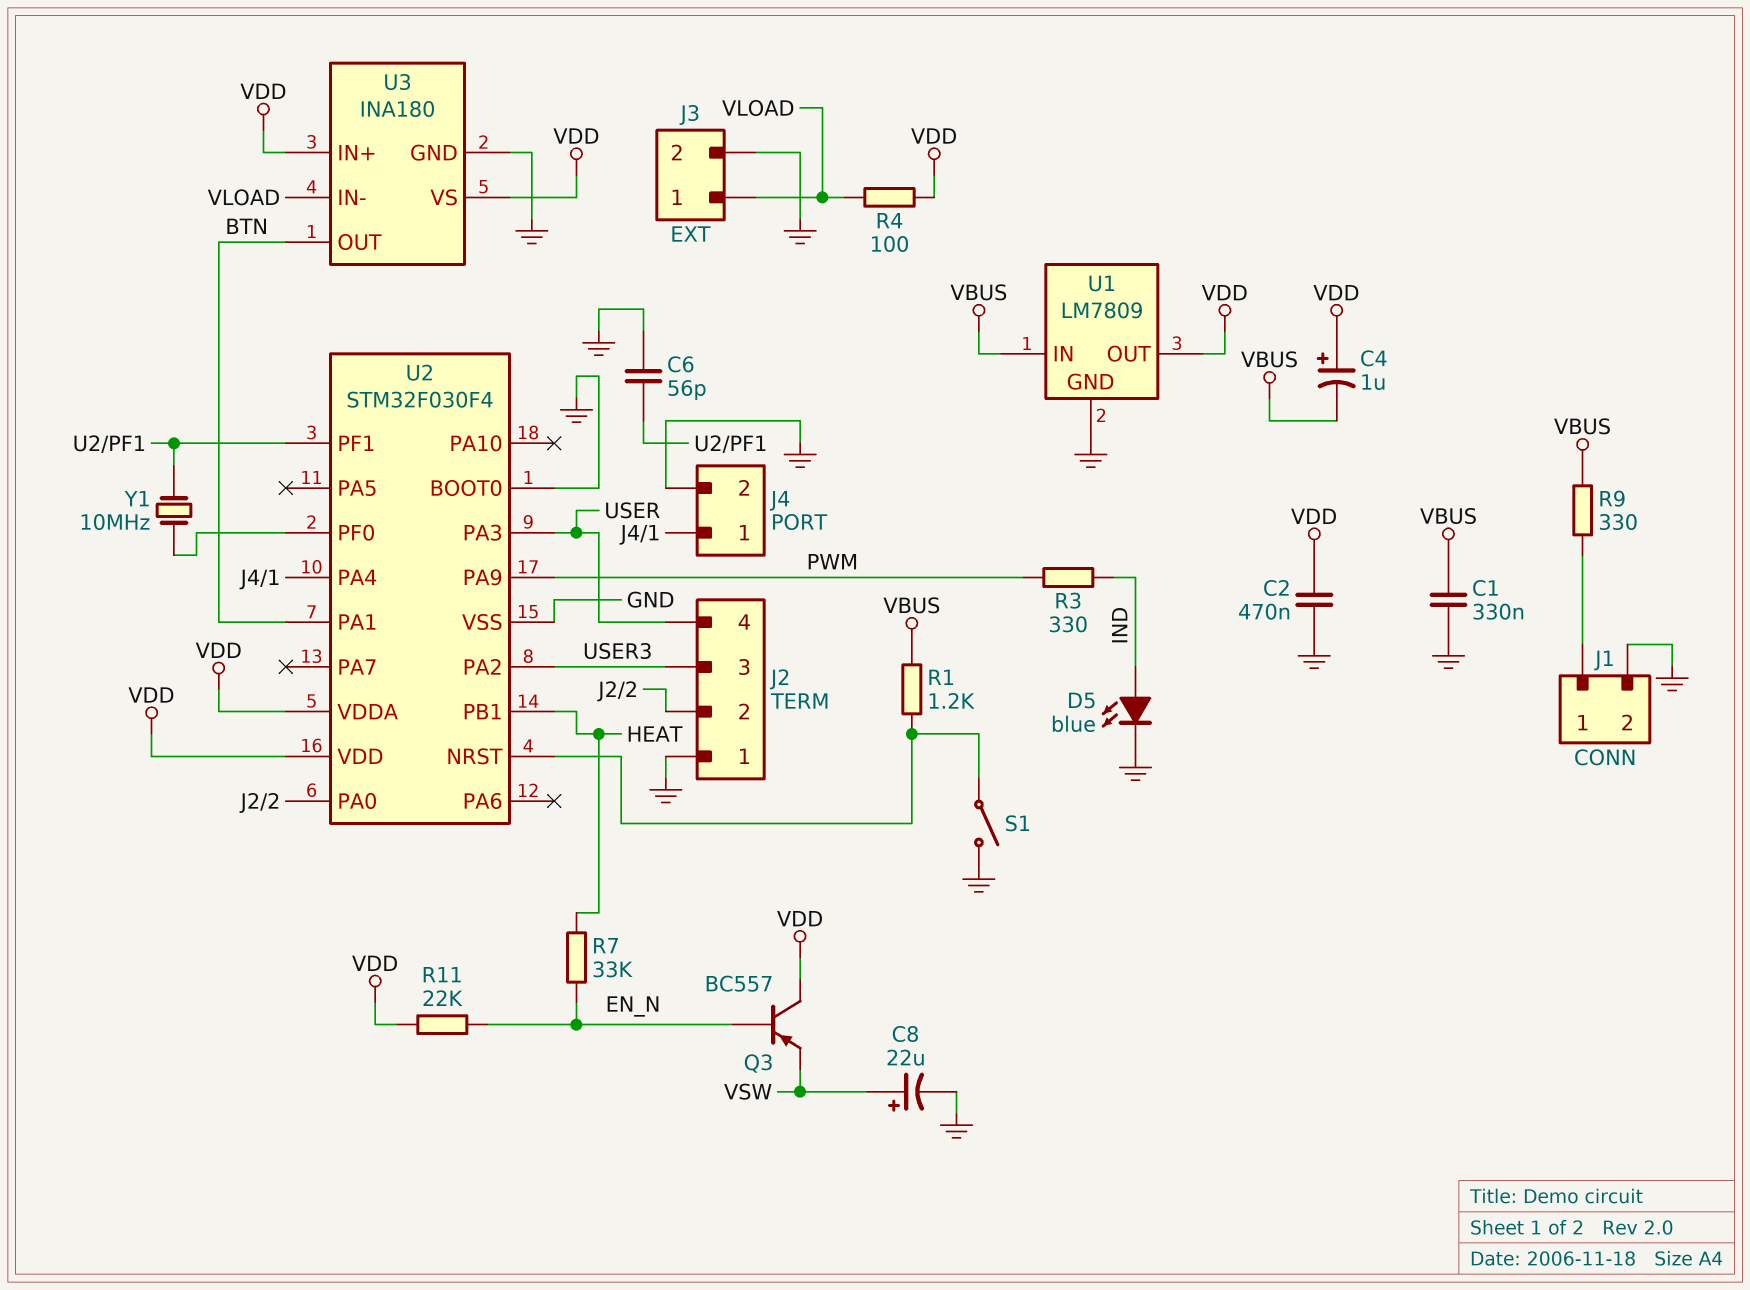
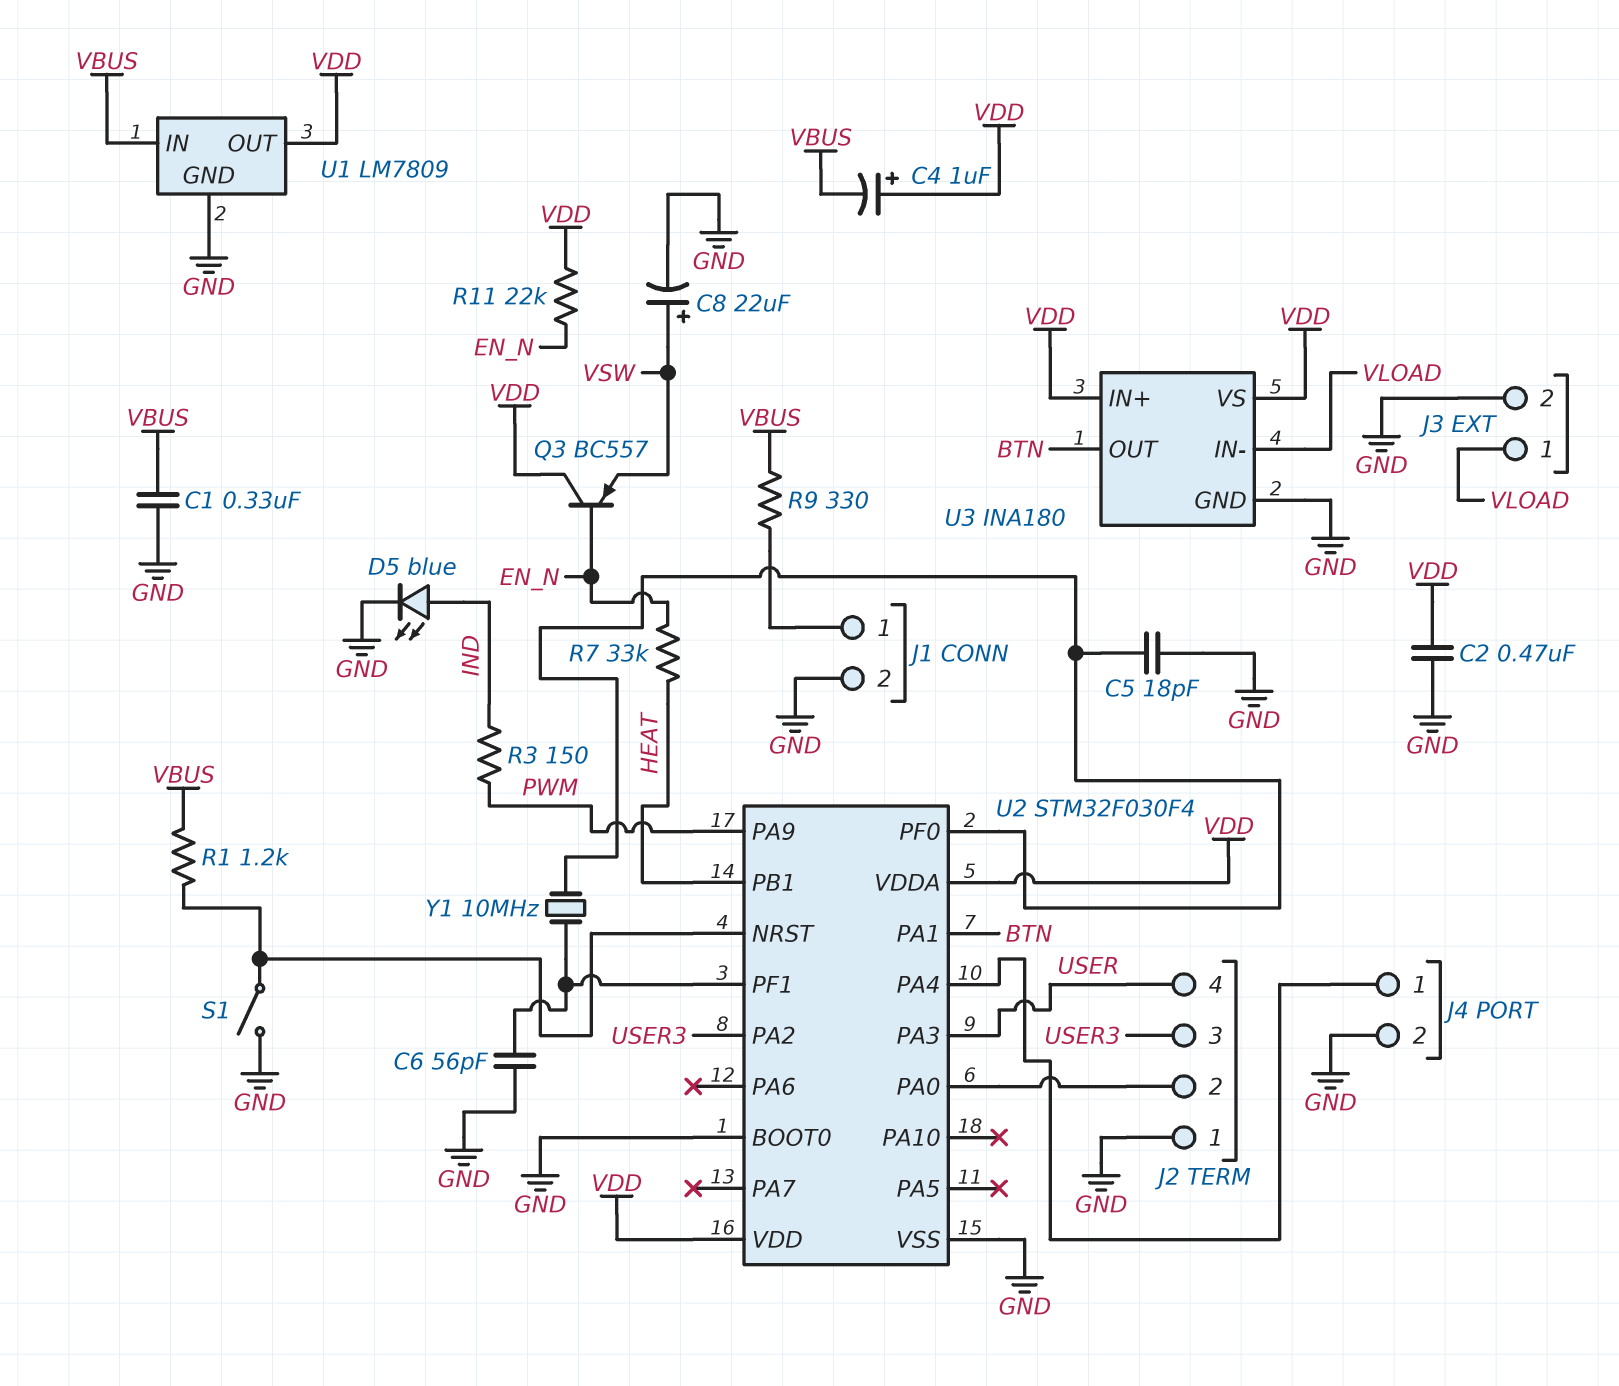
C5: none -> 18pF (GND, U2/PF0)
R3: 330 (IND, PWM) -> 150 (IND, PWM)
R4: 100 (VDD, VLOAD) -> none

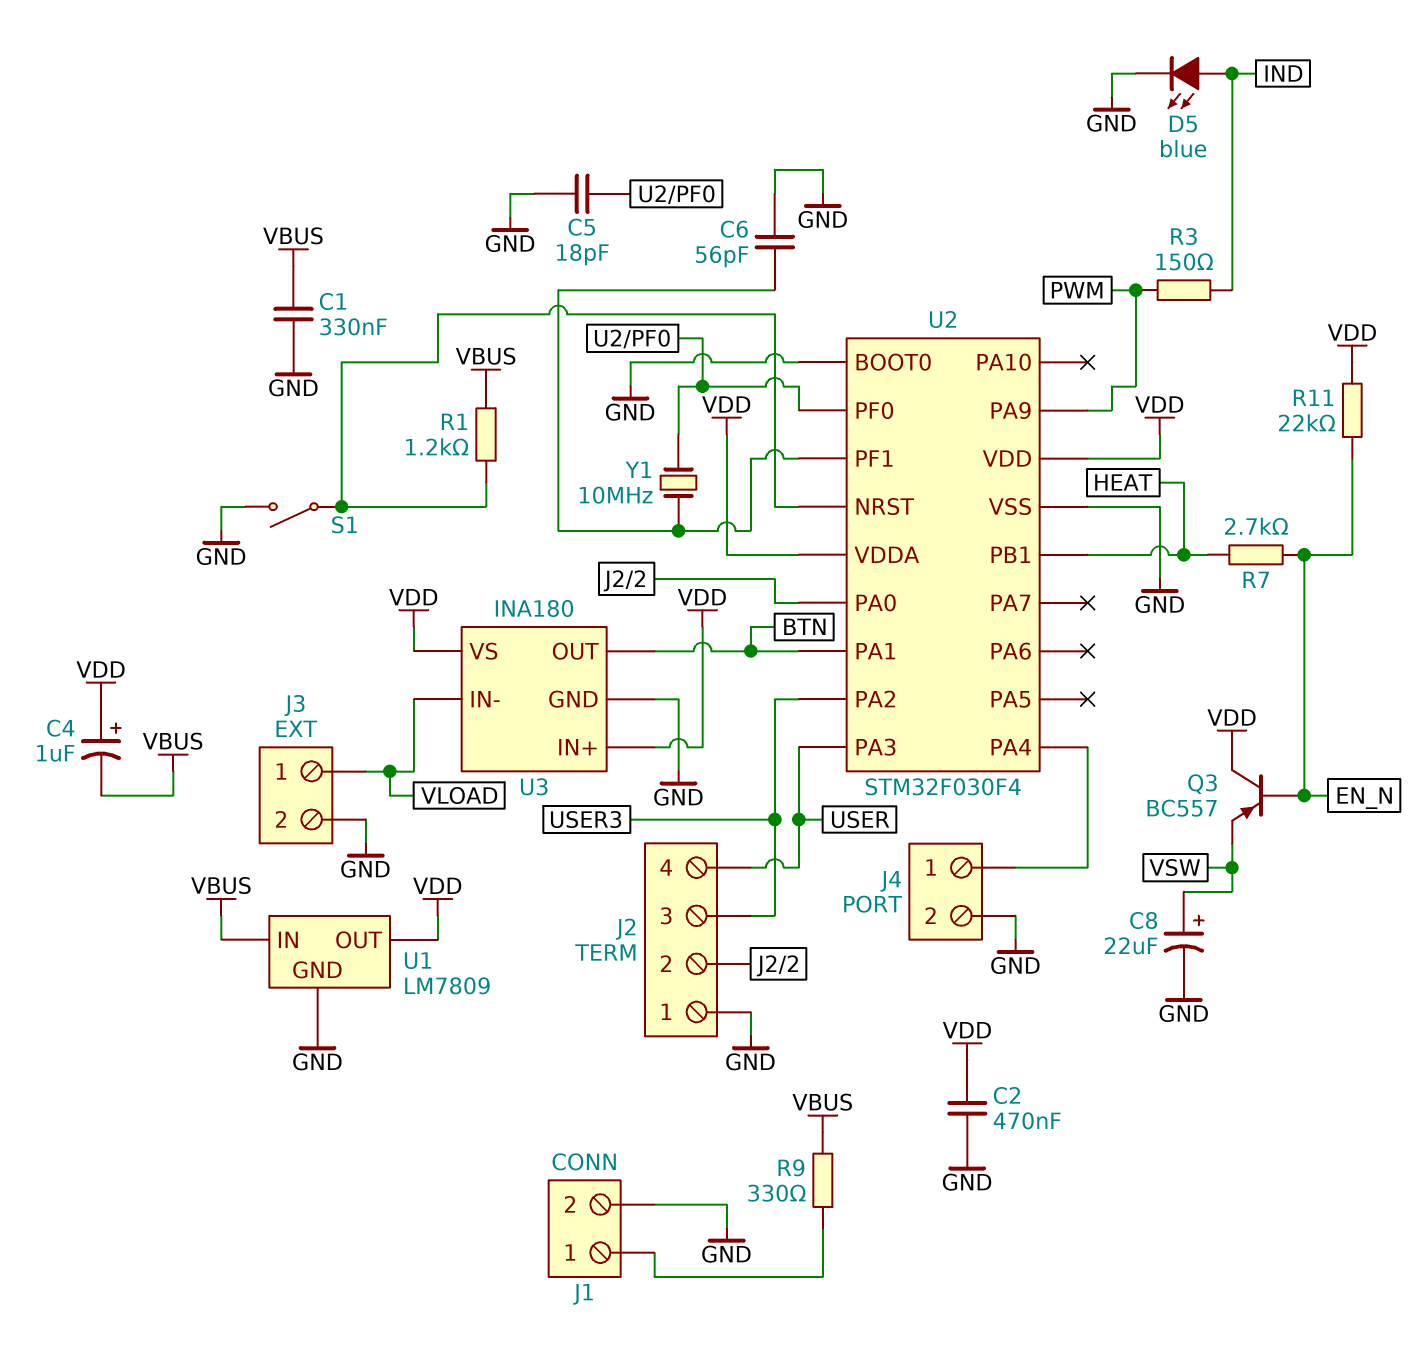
R7: 33k (EN_N, HEAT) -> 2.7k (EN_N, HEAT)

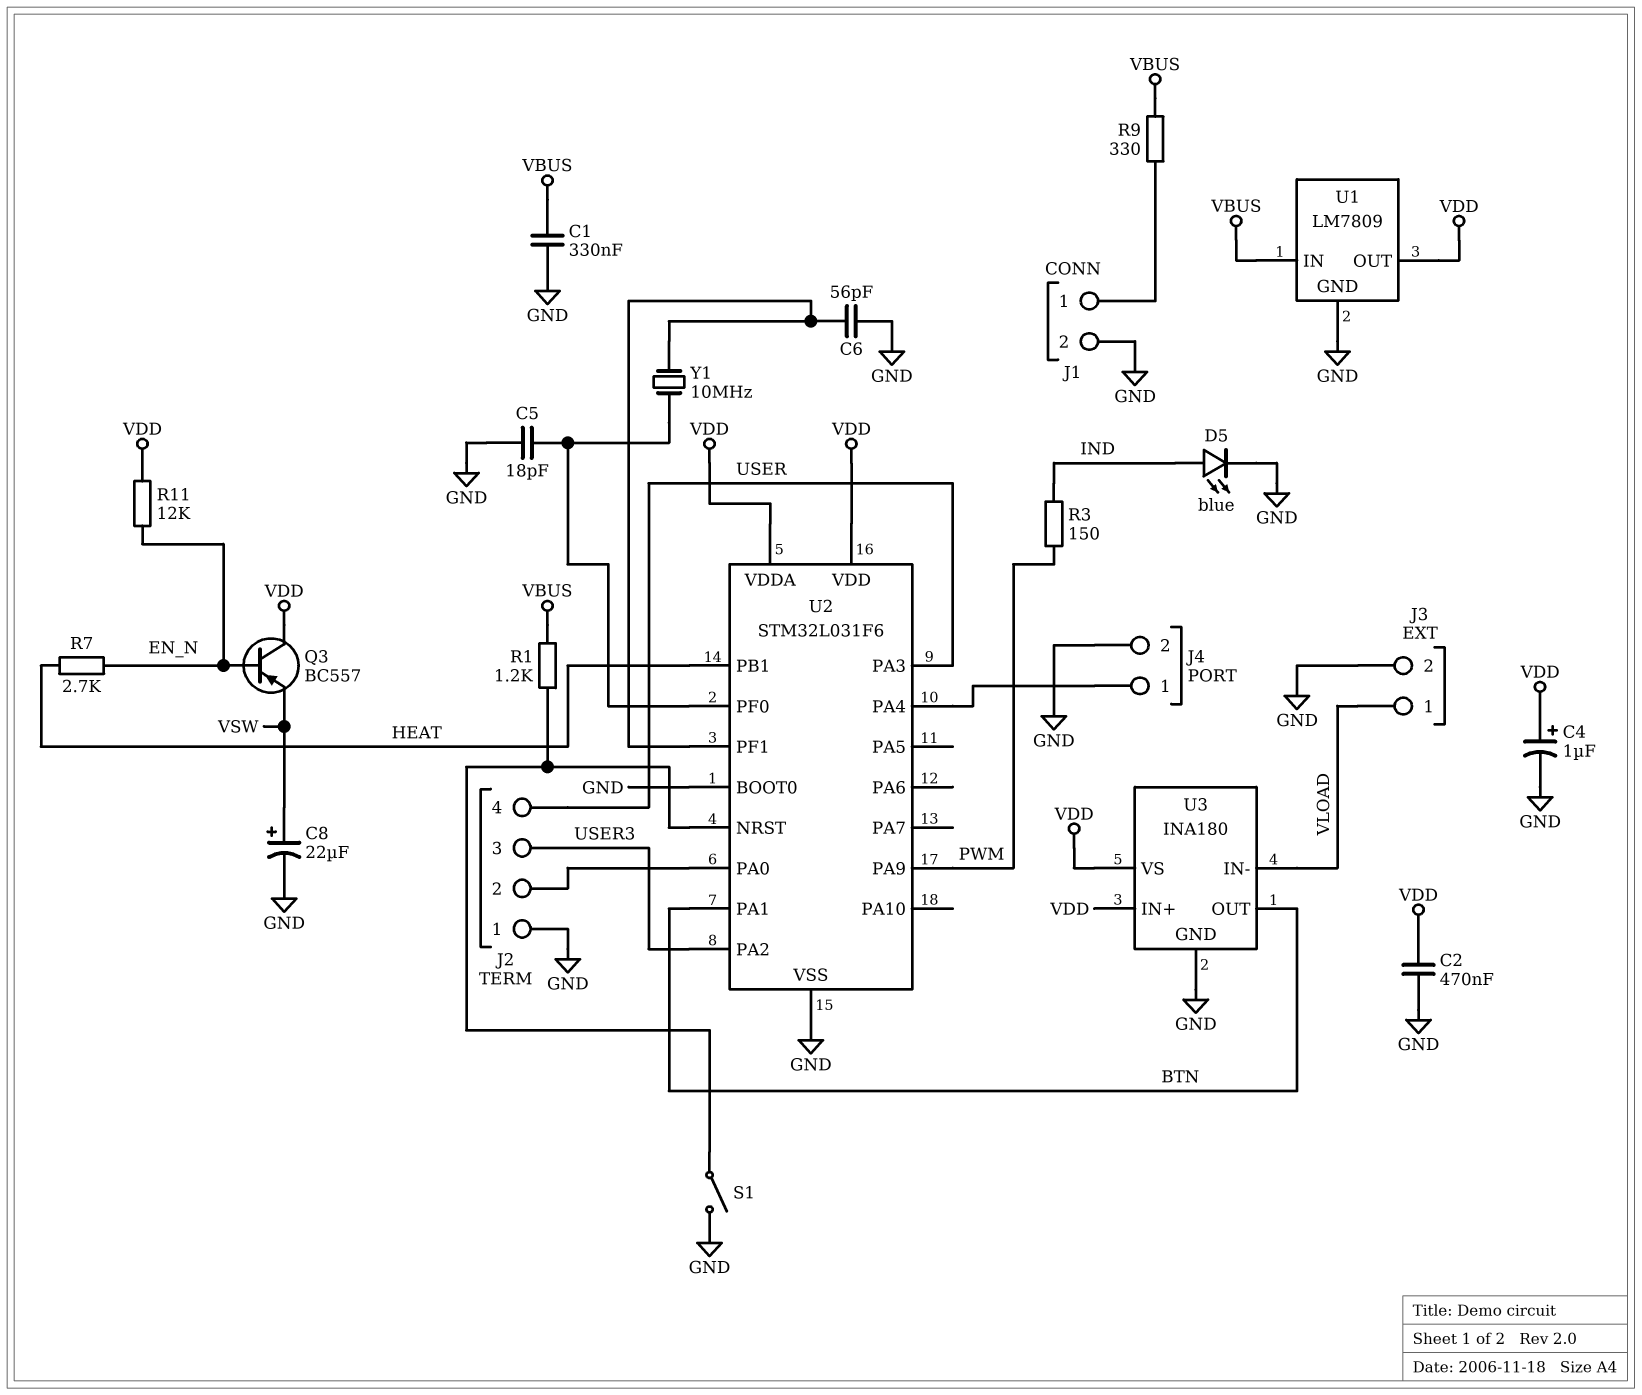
C4: 1uF (plus VDD, minus VBUS) -> 1uF (plus VDD, minus GND)
R11: 22k (EN_N, VDD) -> 12k (EN_N, VDD)
U2: STM32F030F4 -> STM32L031F6

